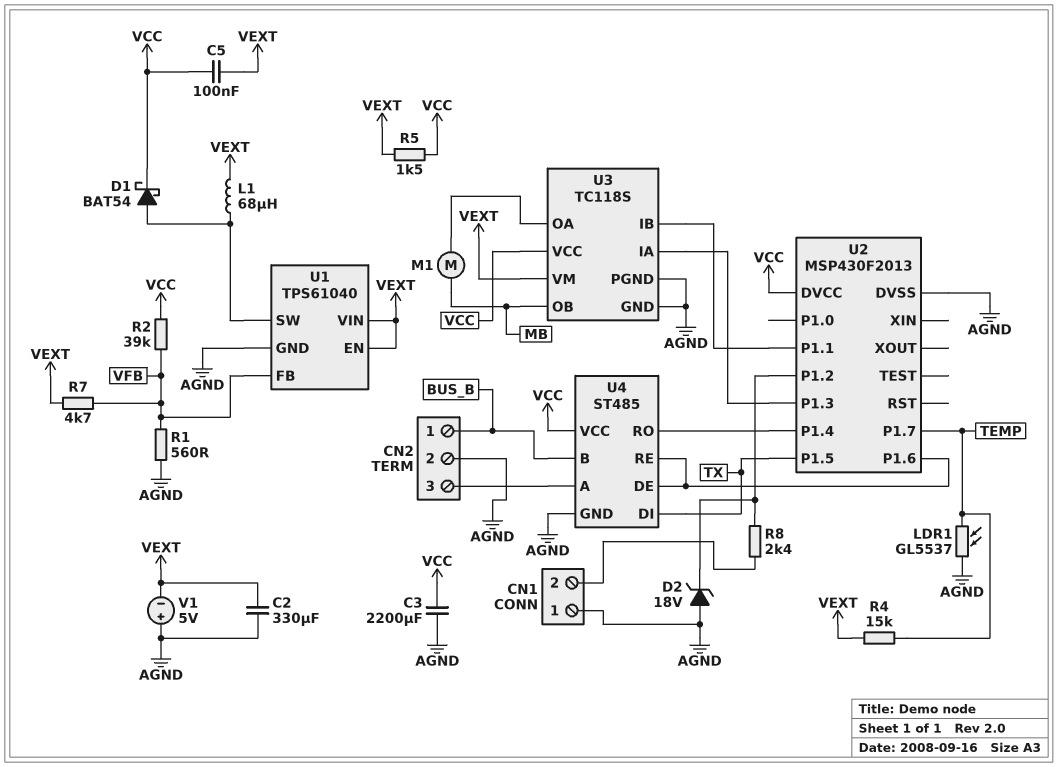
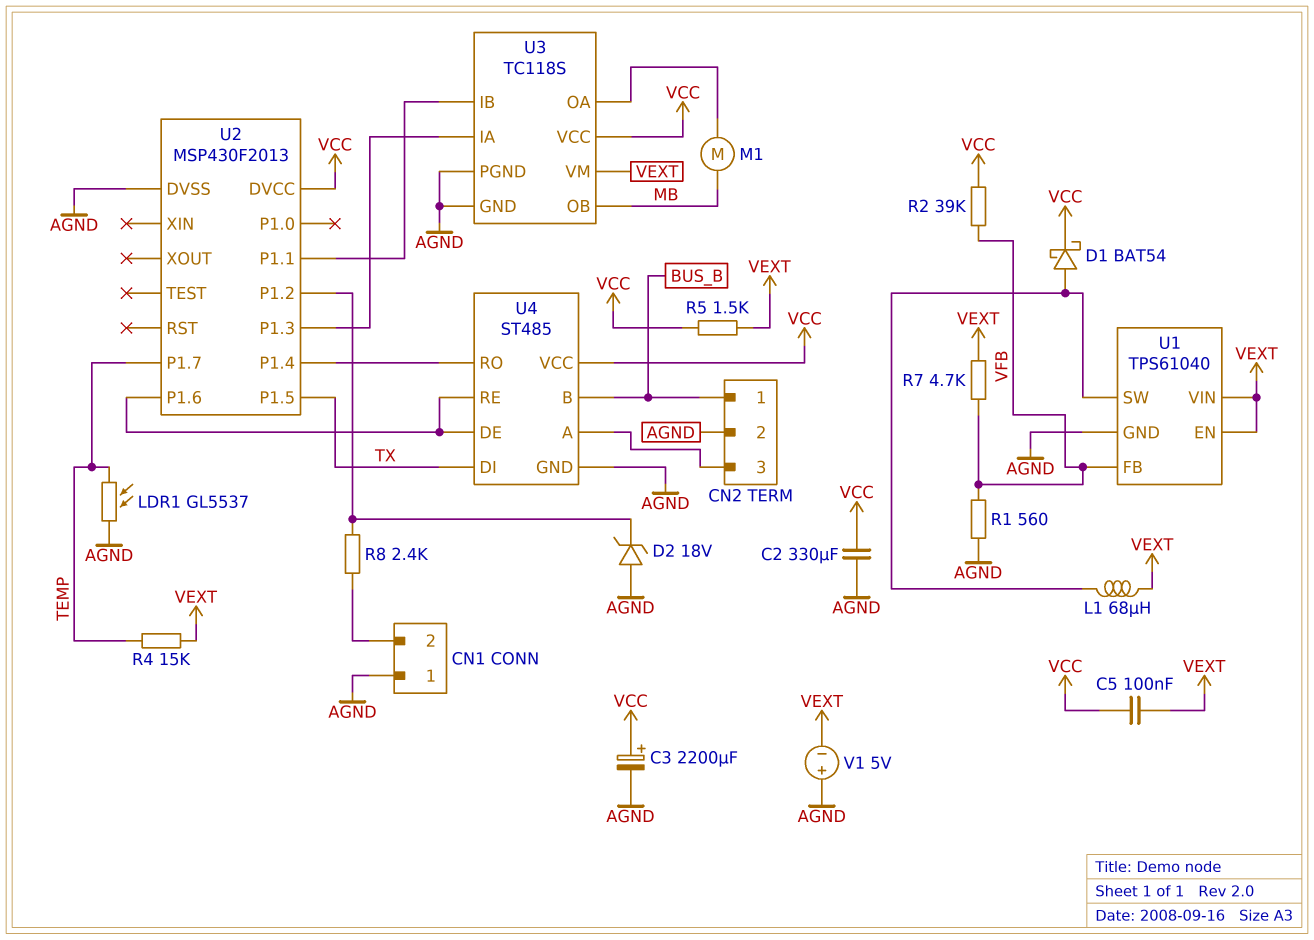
C2: 330uF (AGND, VEXT) -> 330uF (AGND, VCC)
C3: 2200uF (AGND, VCC) -> 2200uF (plus VCC, minus AGND)

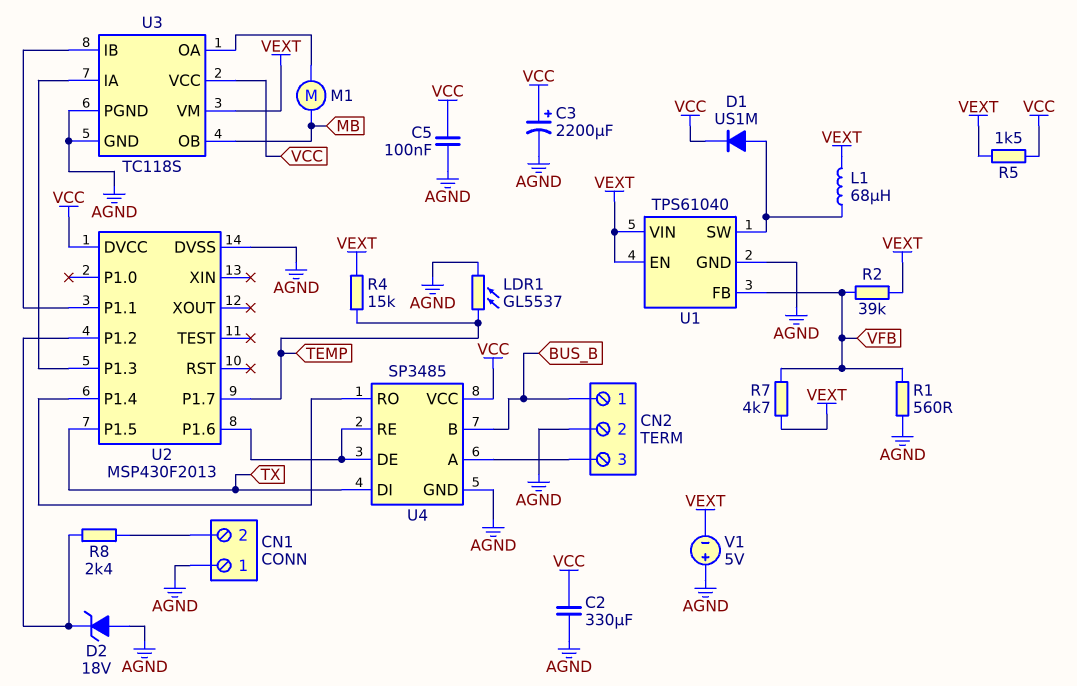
C5: 100nF (VCC, VEXT) -> 100nF (AGND, VCC)
D1: schottky BAT54 (A U1/SW, K VCC) -> diode US1M (A U1/SW, K VCC)
R2: 39k (VCC, VFB) -> 39k (VEXT, VFB)
U4: ST485 -> SP3485

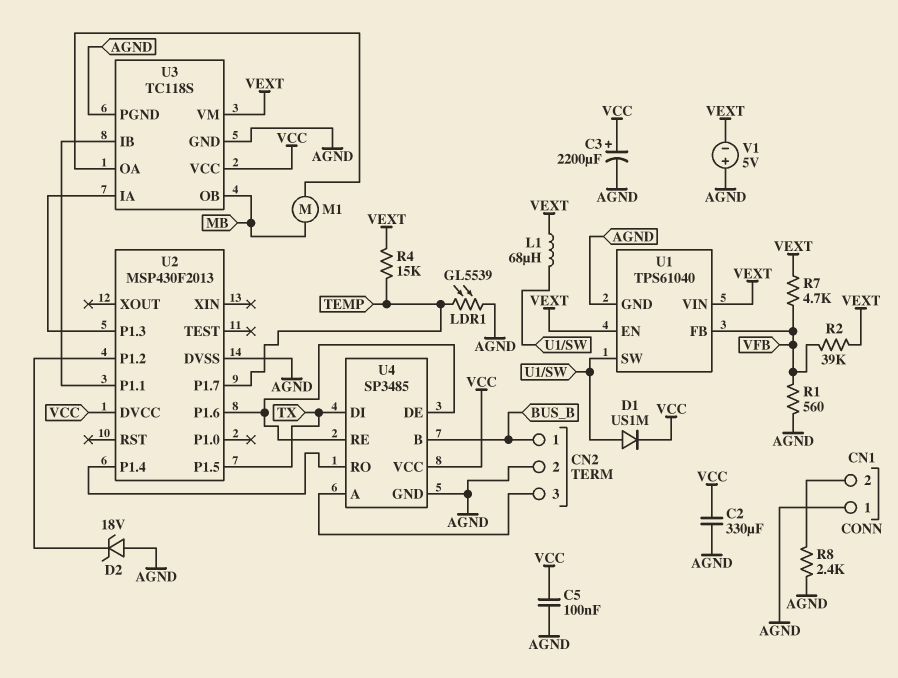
LDR1: GL5537 (AGND, TEMP) -> GL5539 (AGND, TEMP)
R5: 1.5k (VCC, VEXT) -> none
R8: 2.4k (CN1/2, U2/P1.2) -> 2.4k (AGND, CN1/2)

